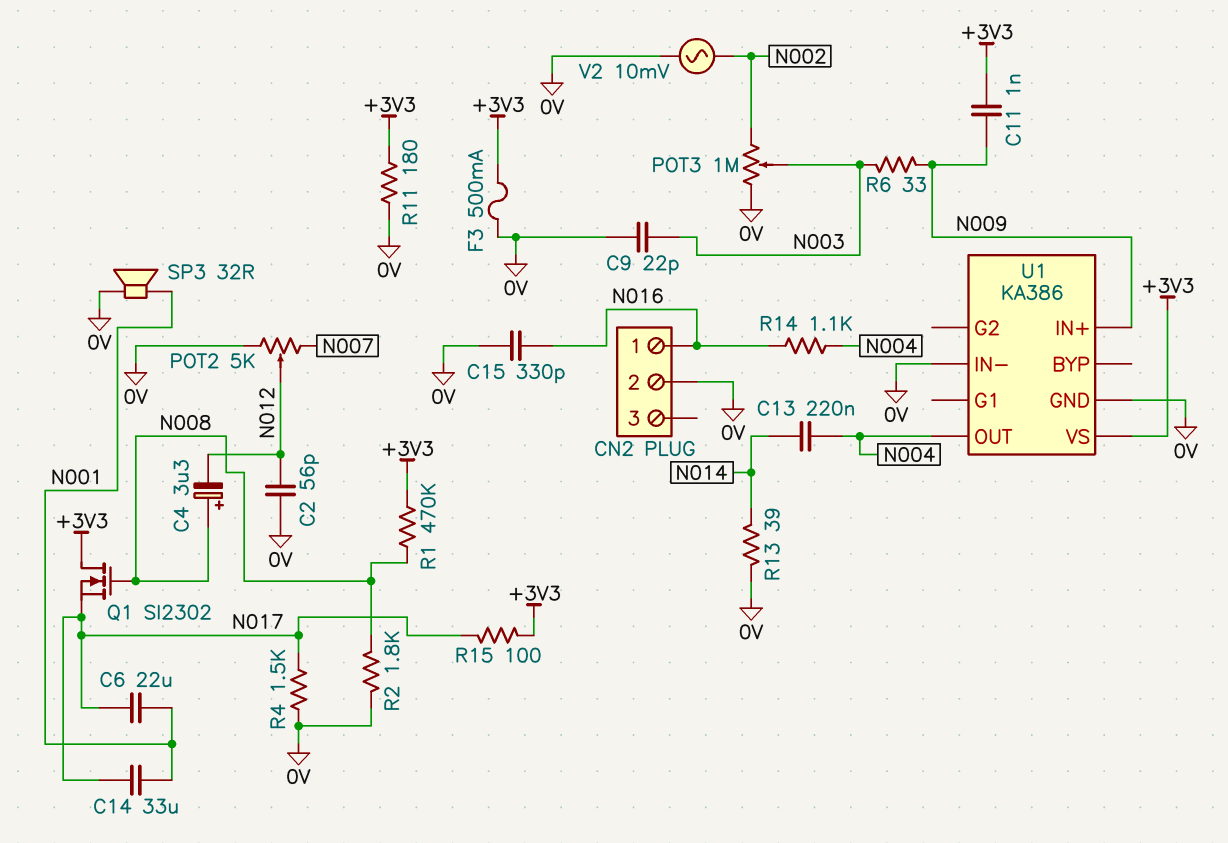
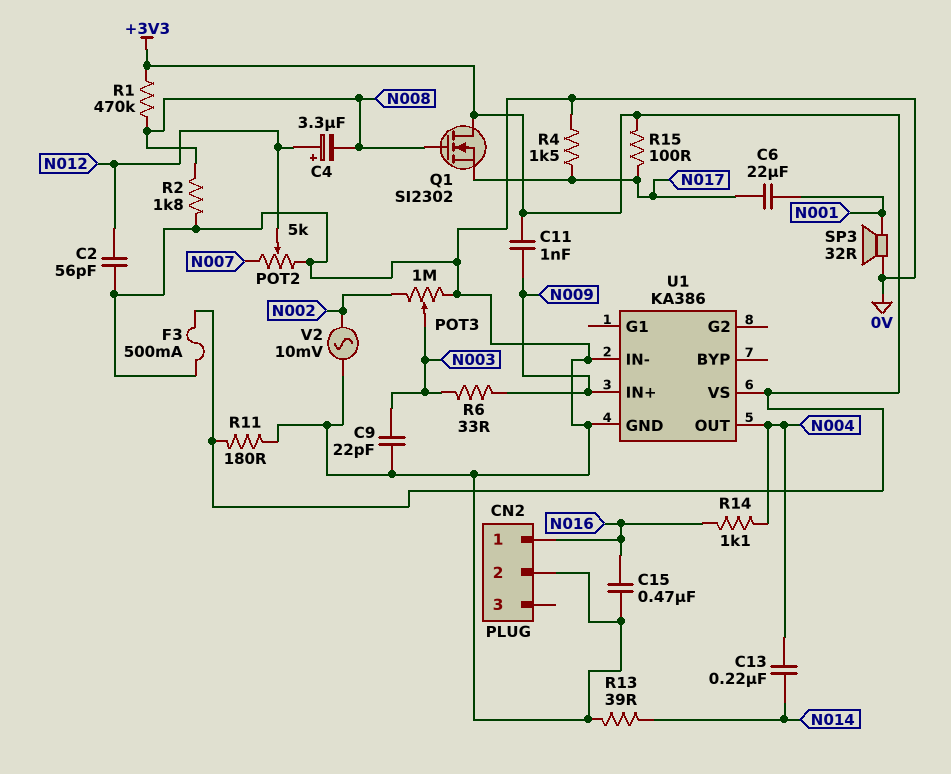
C4: 3.3uF (plus N008, minus N012) -> 3.3uF (plus N012, minus N008)
C14: 33uF (N001, N017) -> none
C15: 330pF (0V, N016) -> 470nF (0V, N016)

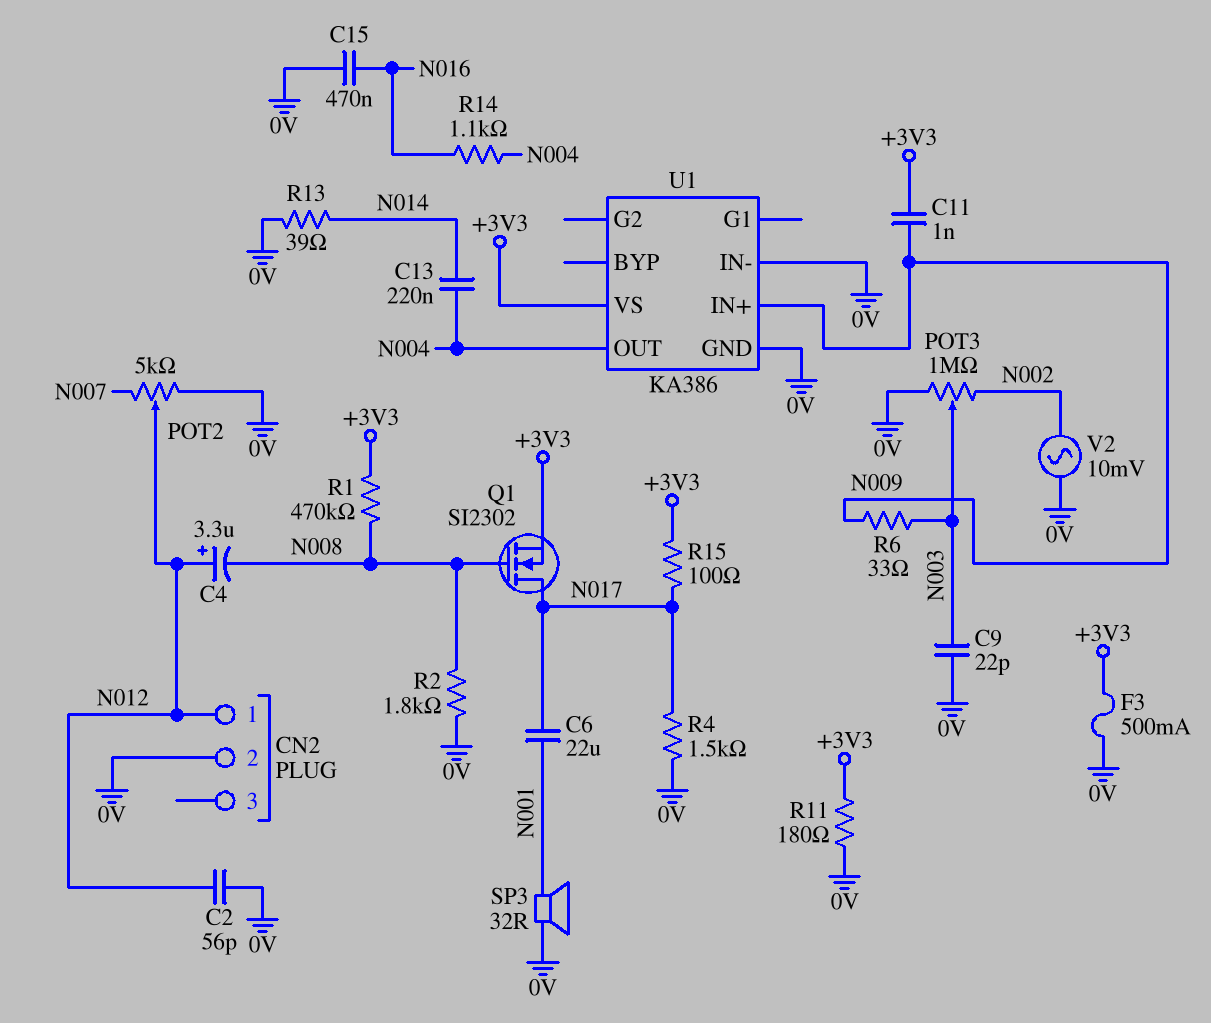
CN2 pin 1: N016 -> N012
Q1: NMOS SI2302 (G N008, D +3V3, S N017) -> NMOS SI2302 (G N008, D N017, S +3V3)

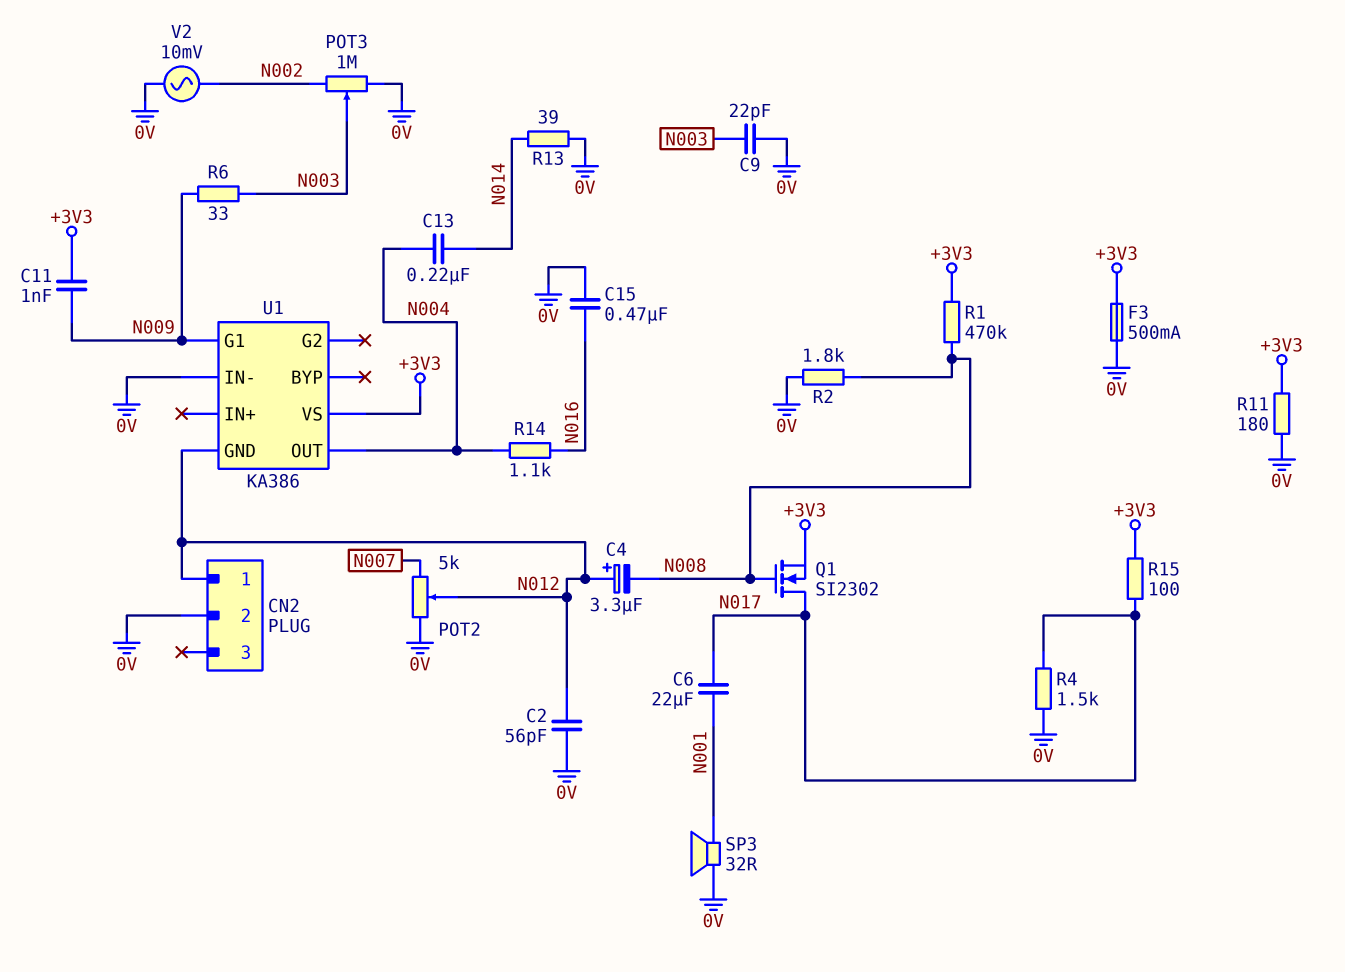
U1 pin G1: none -> N009
U1 pin GND: 0V -> N012
U1 pin IN+: N009 -> none

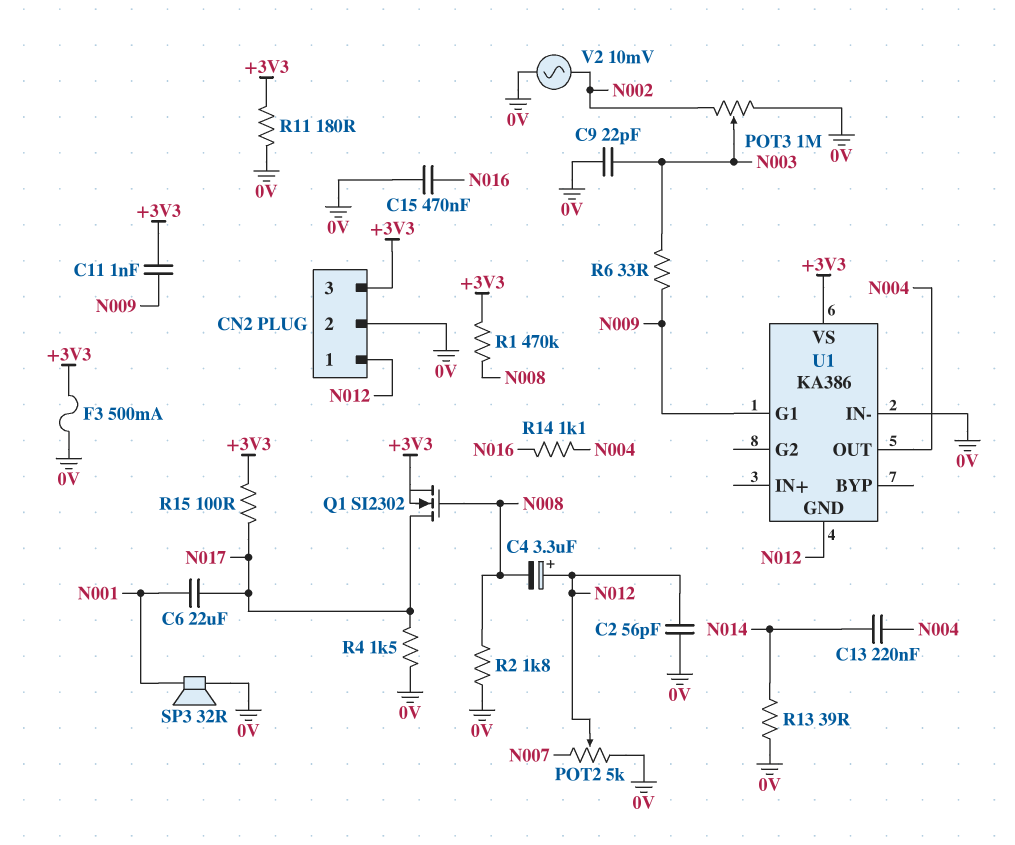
CN2 pin 3: none -> +3V3

